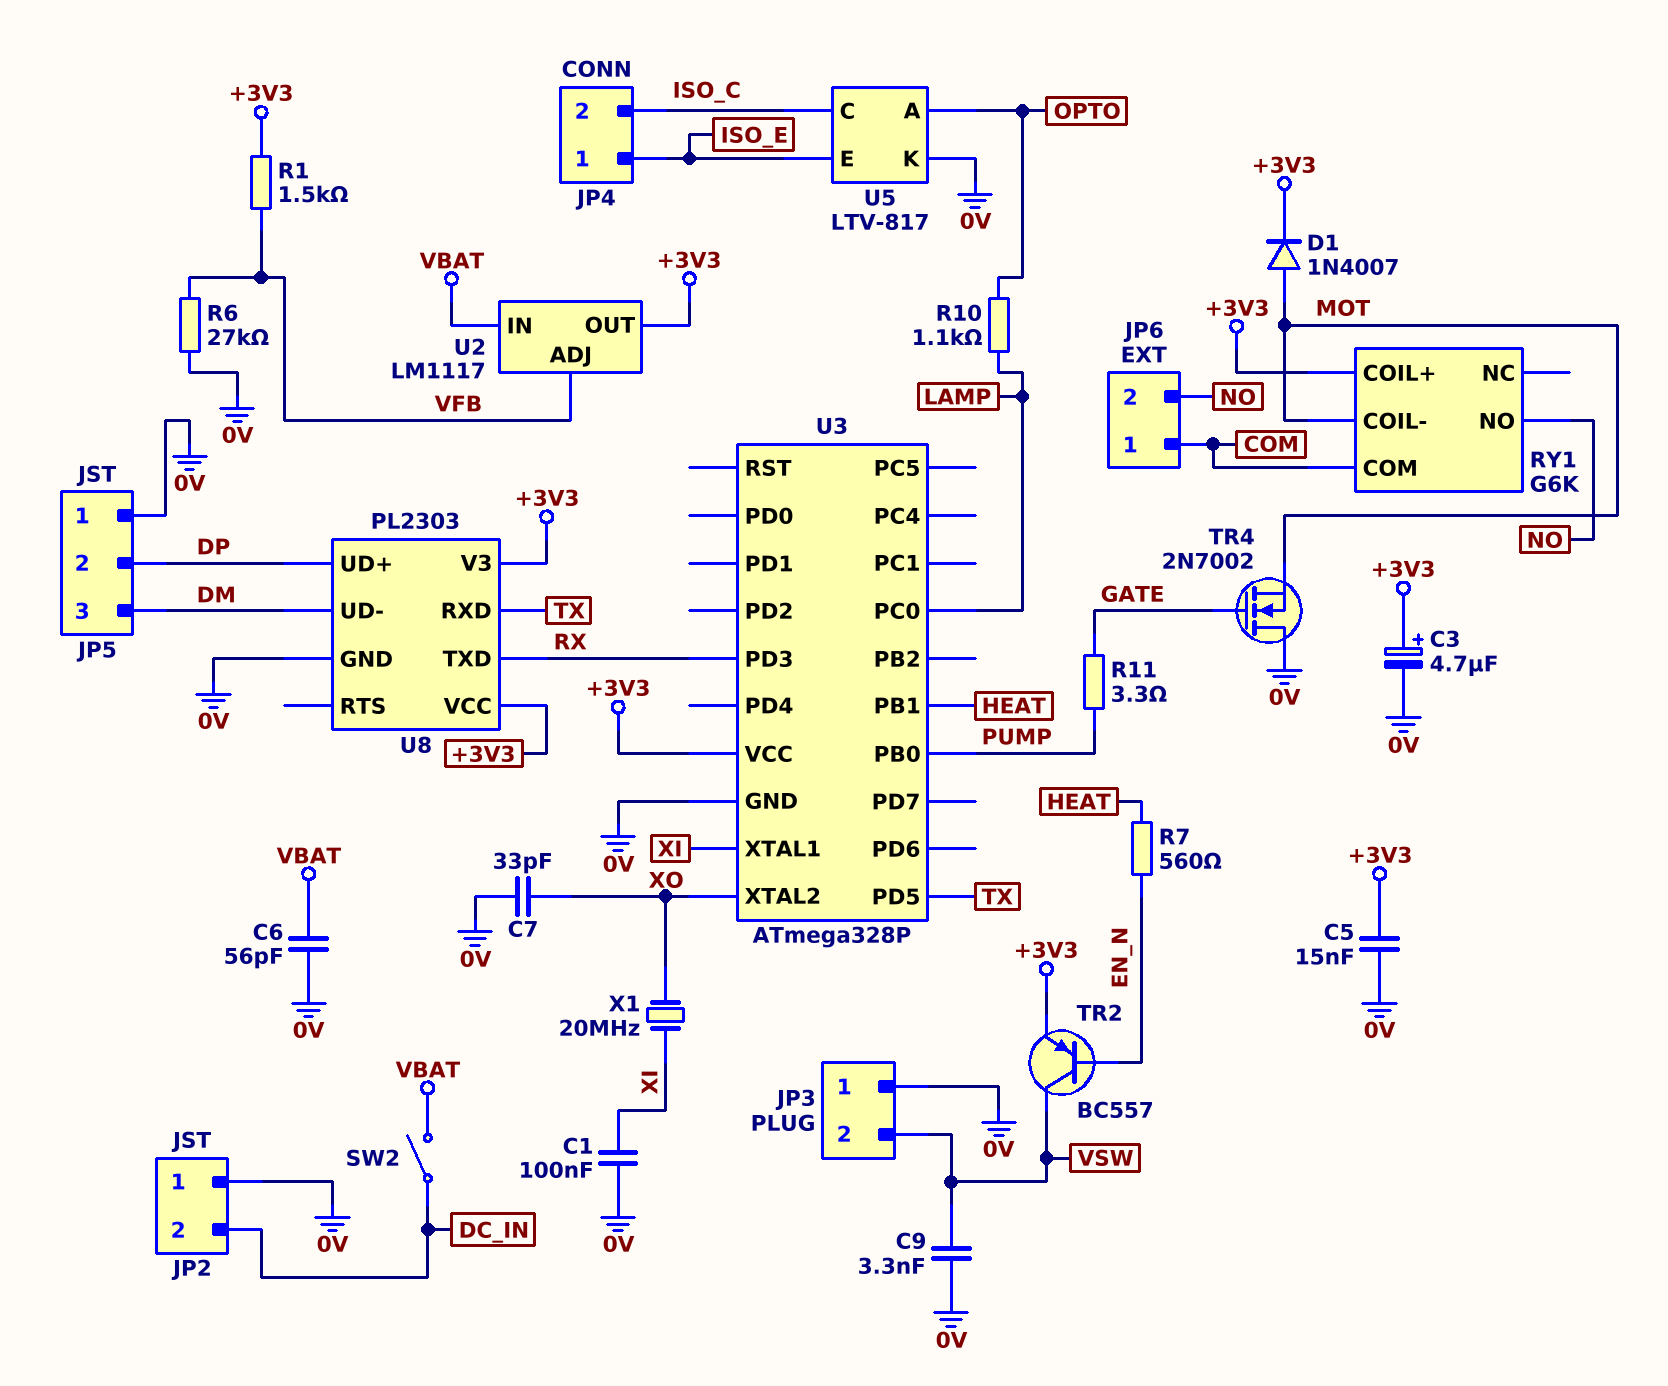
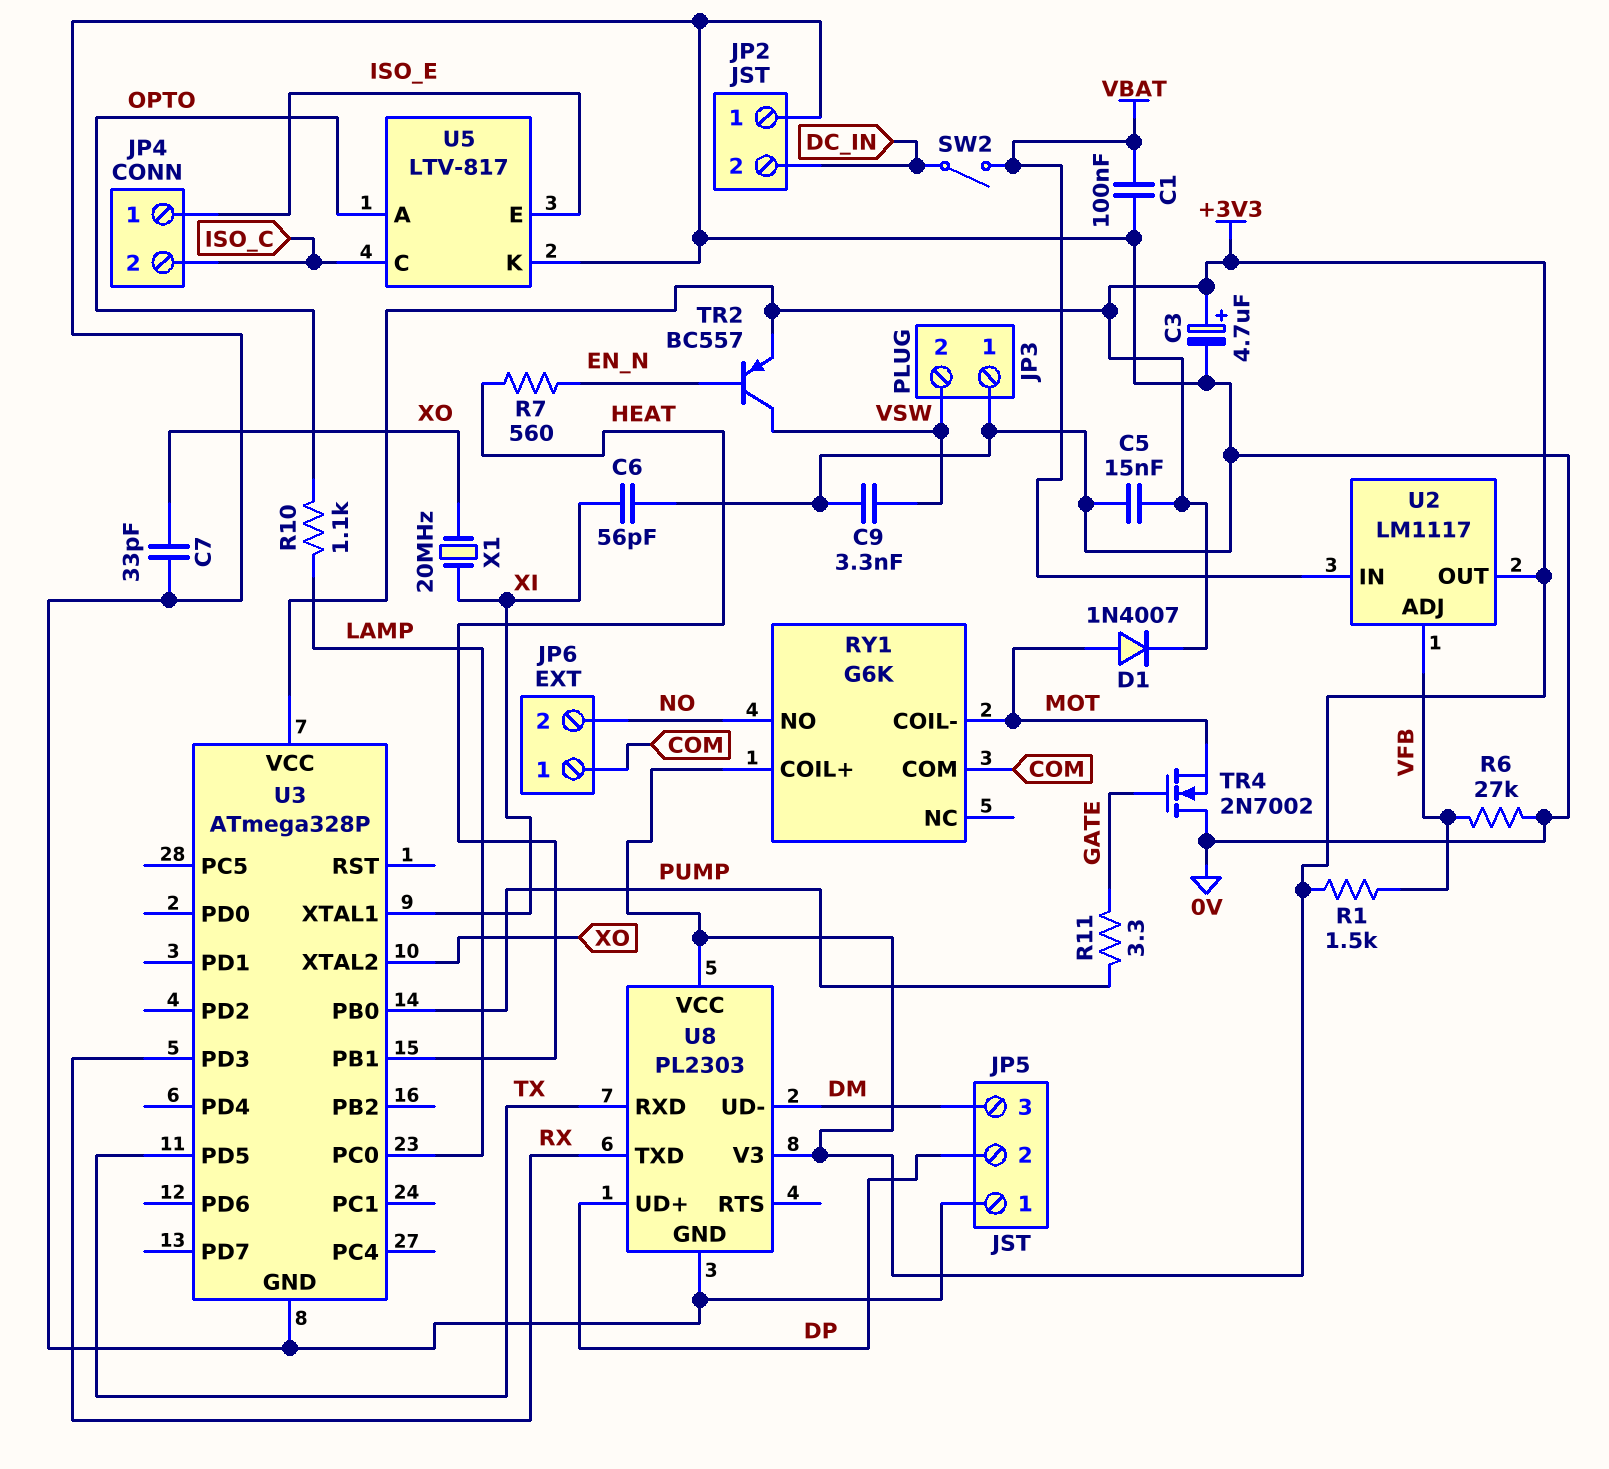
C1: 100nF (0V, XI) -> 100nF (0V, VBAT)
C6: 56pF (0V, VBAT) -> 56pF (0V, XI)

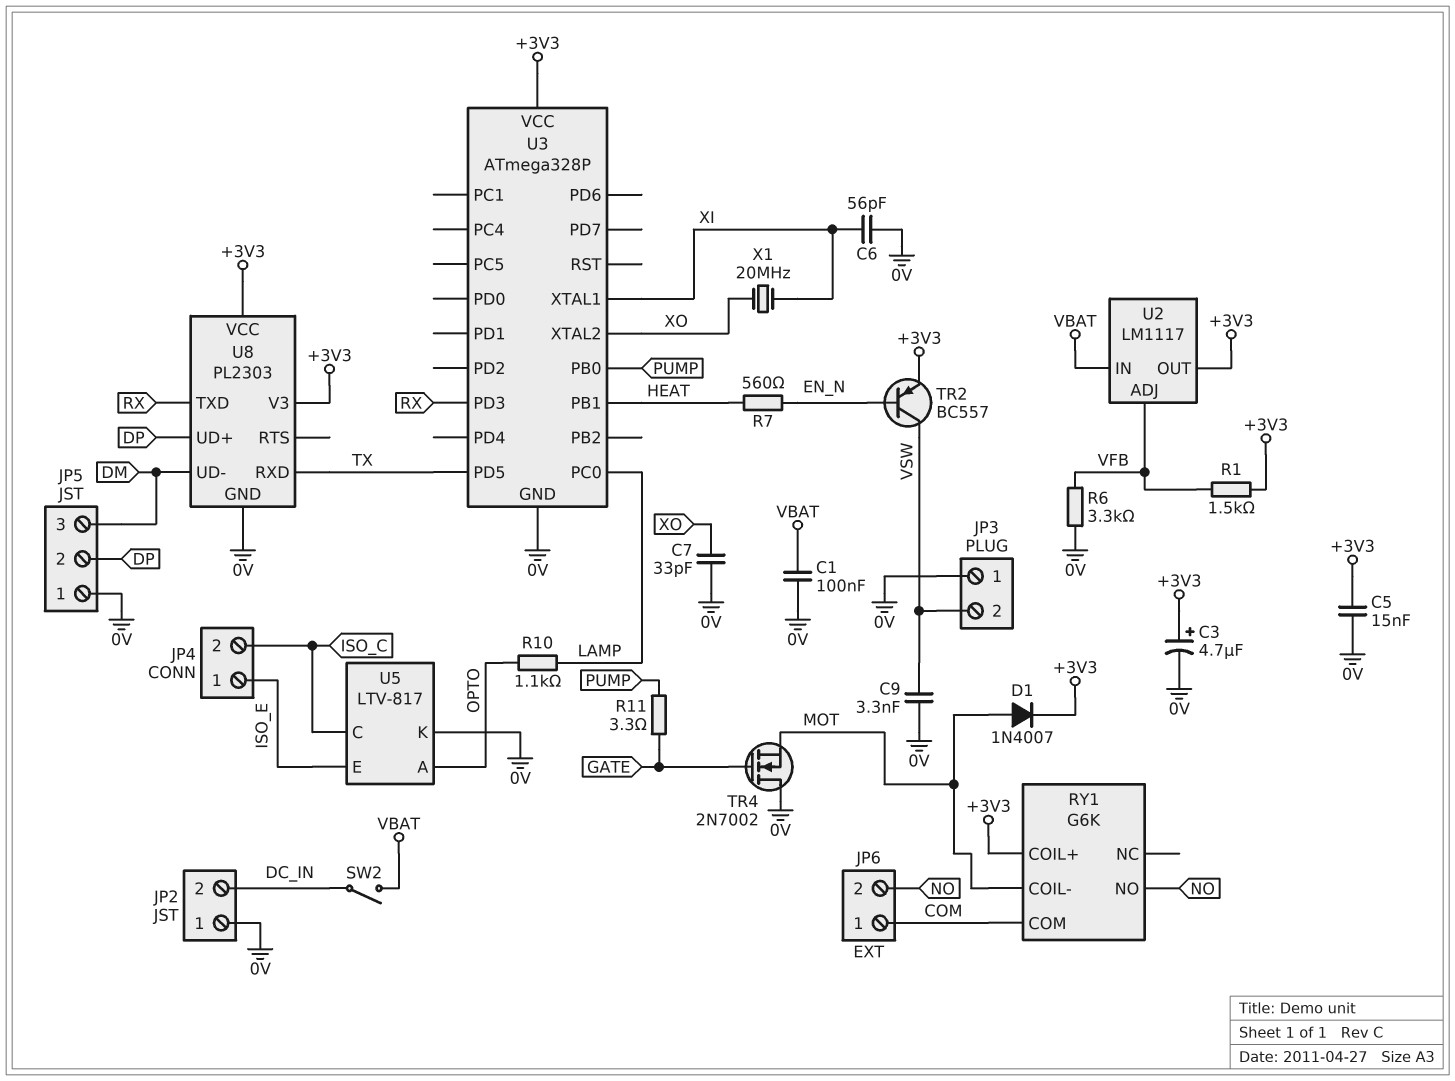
R6: 27k (0V, VFB) -> 3.3k (0V, VFB)

